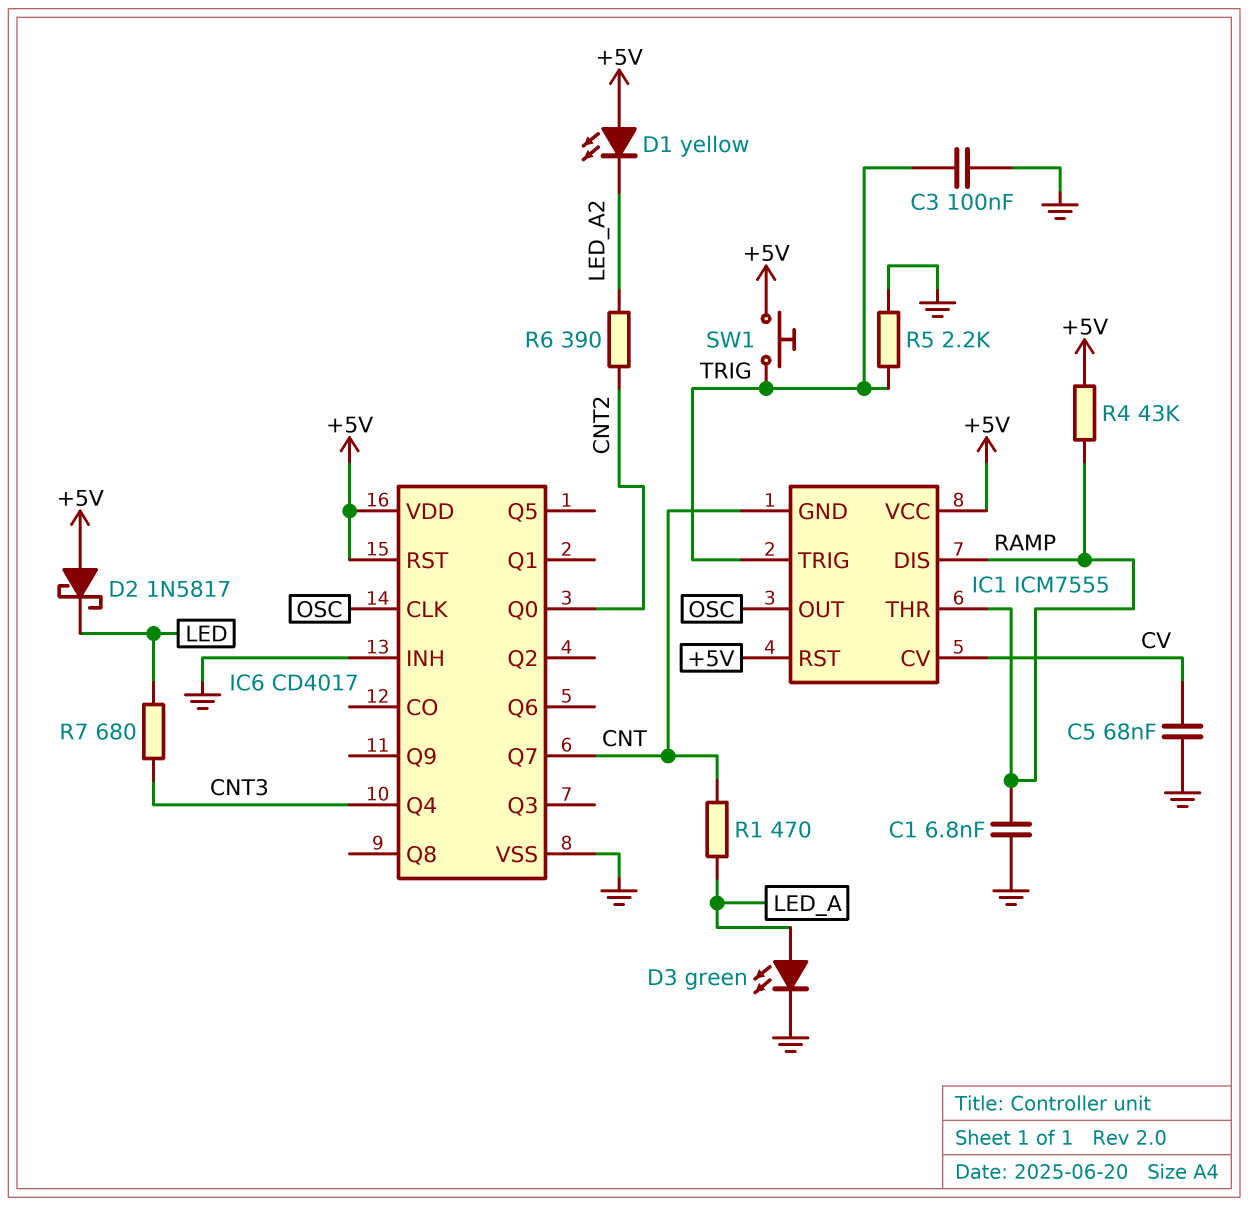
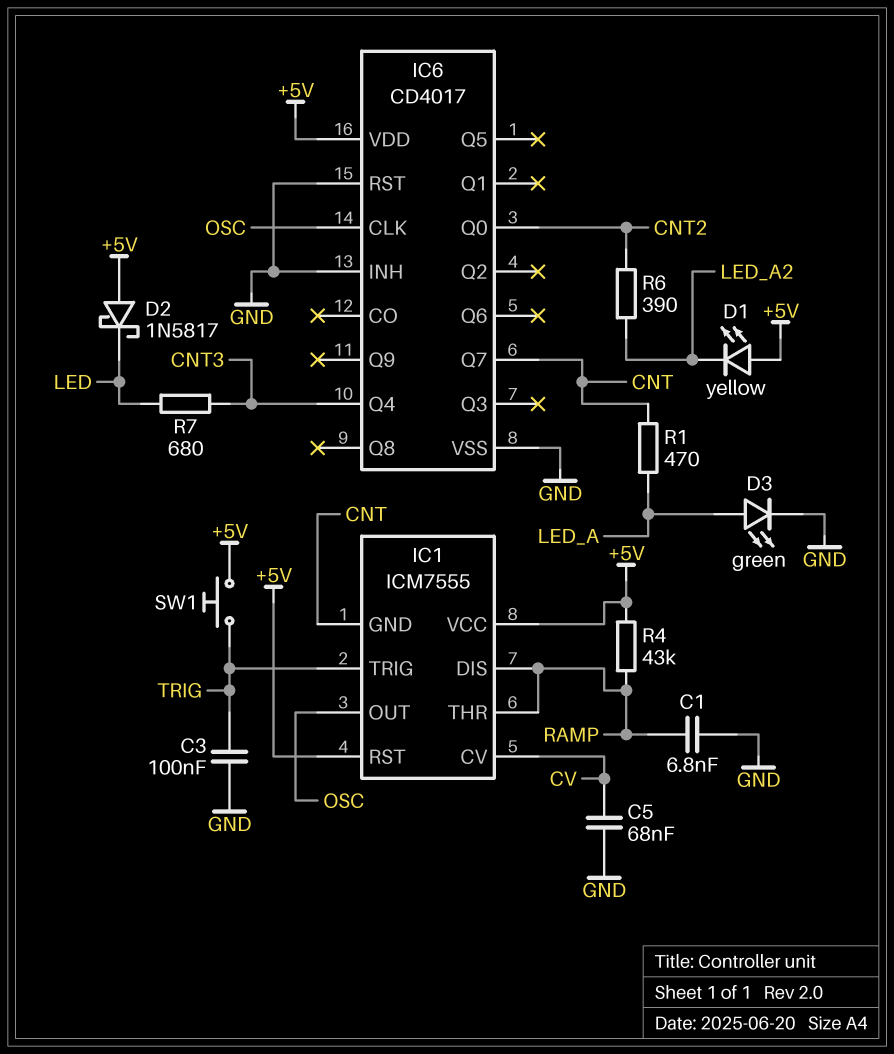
IC6 pin RST: +5V -> GND
R5: 2.2k (GND, TRIG) -> none

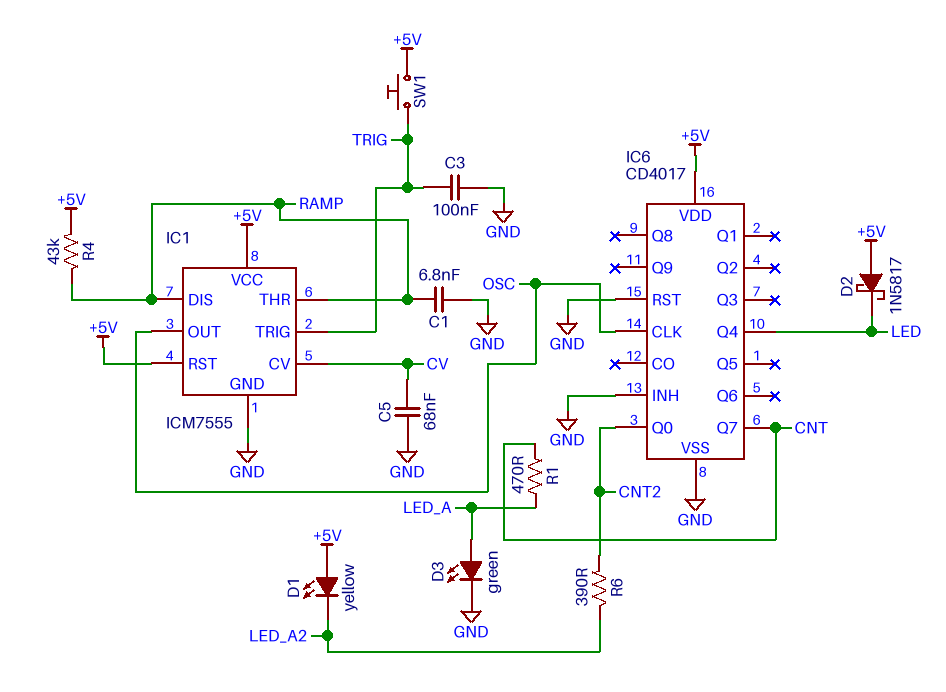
IC1 pin GND: CNT -> GND
IC6 pin Q4: CNT3 -> LED
R7: 680 (CNT3, LED) -> none

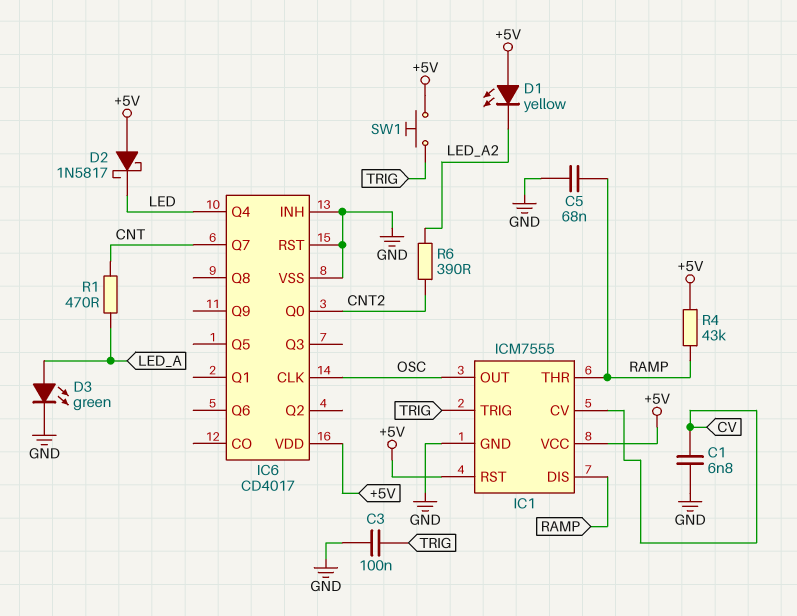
C1: 6.8nF (GND, RAMP) -> 6.8nF (CV, GND)
C5: 68nF (CV, GND) -> 68nF (GND, RAMP)

